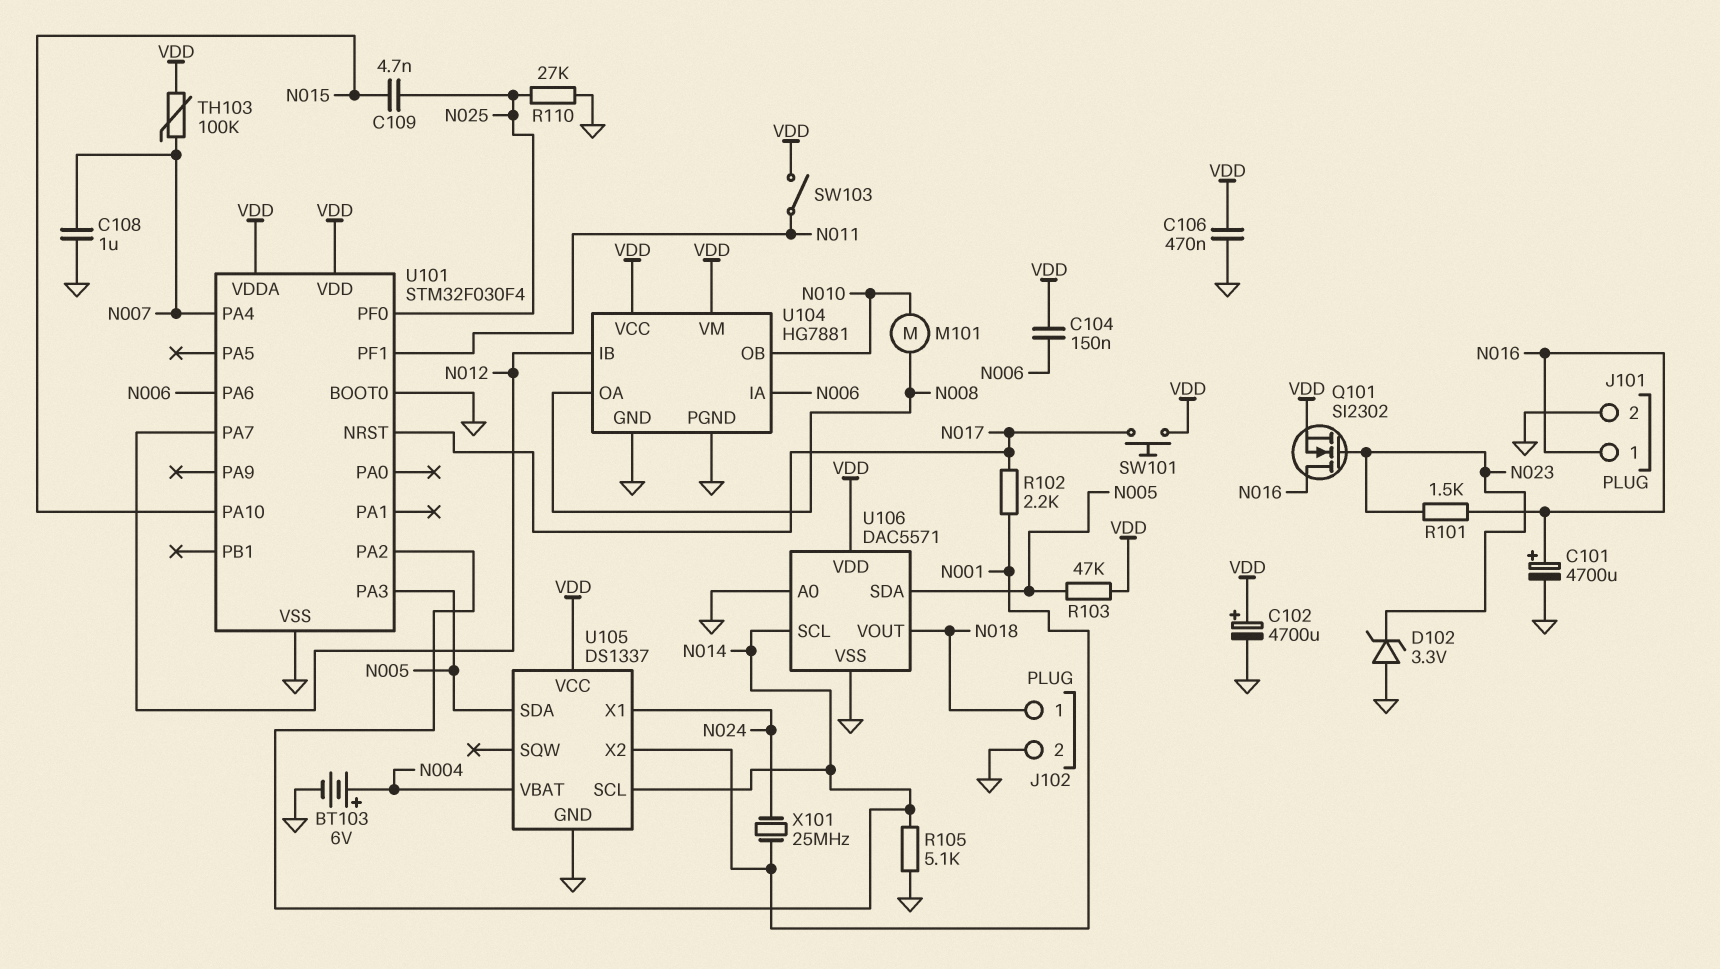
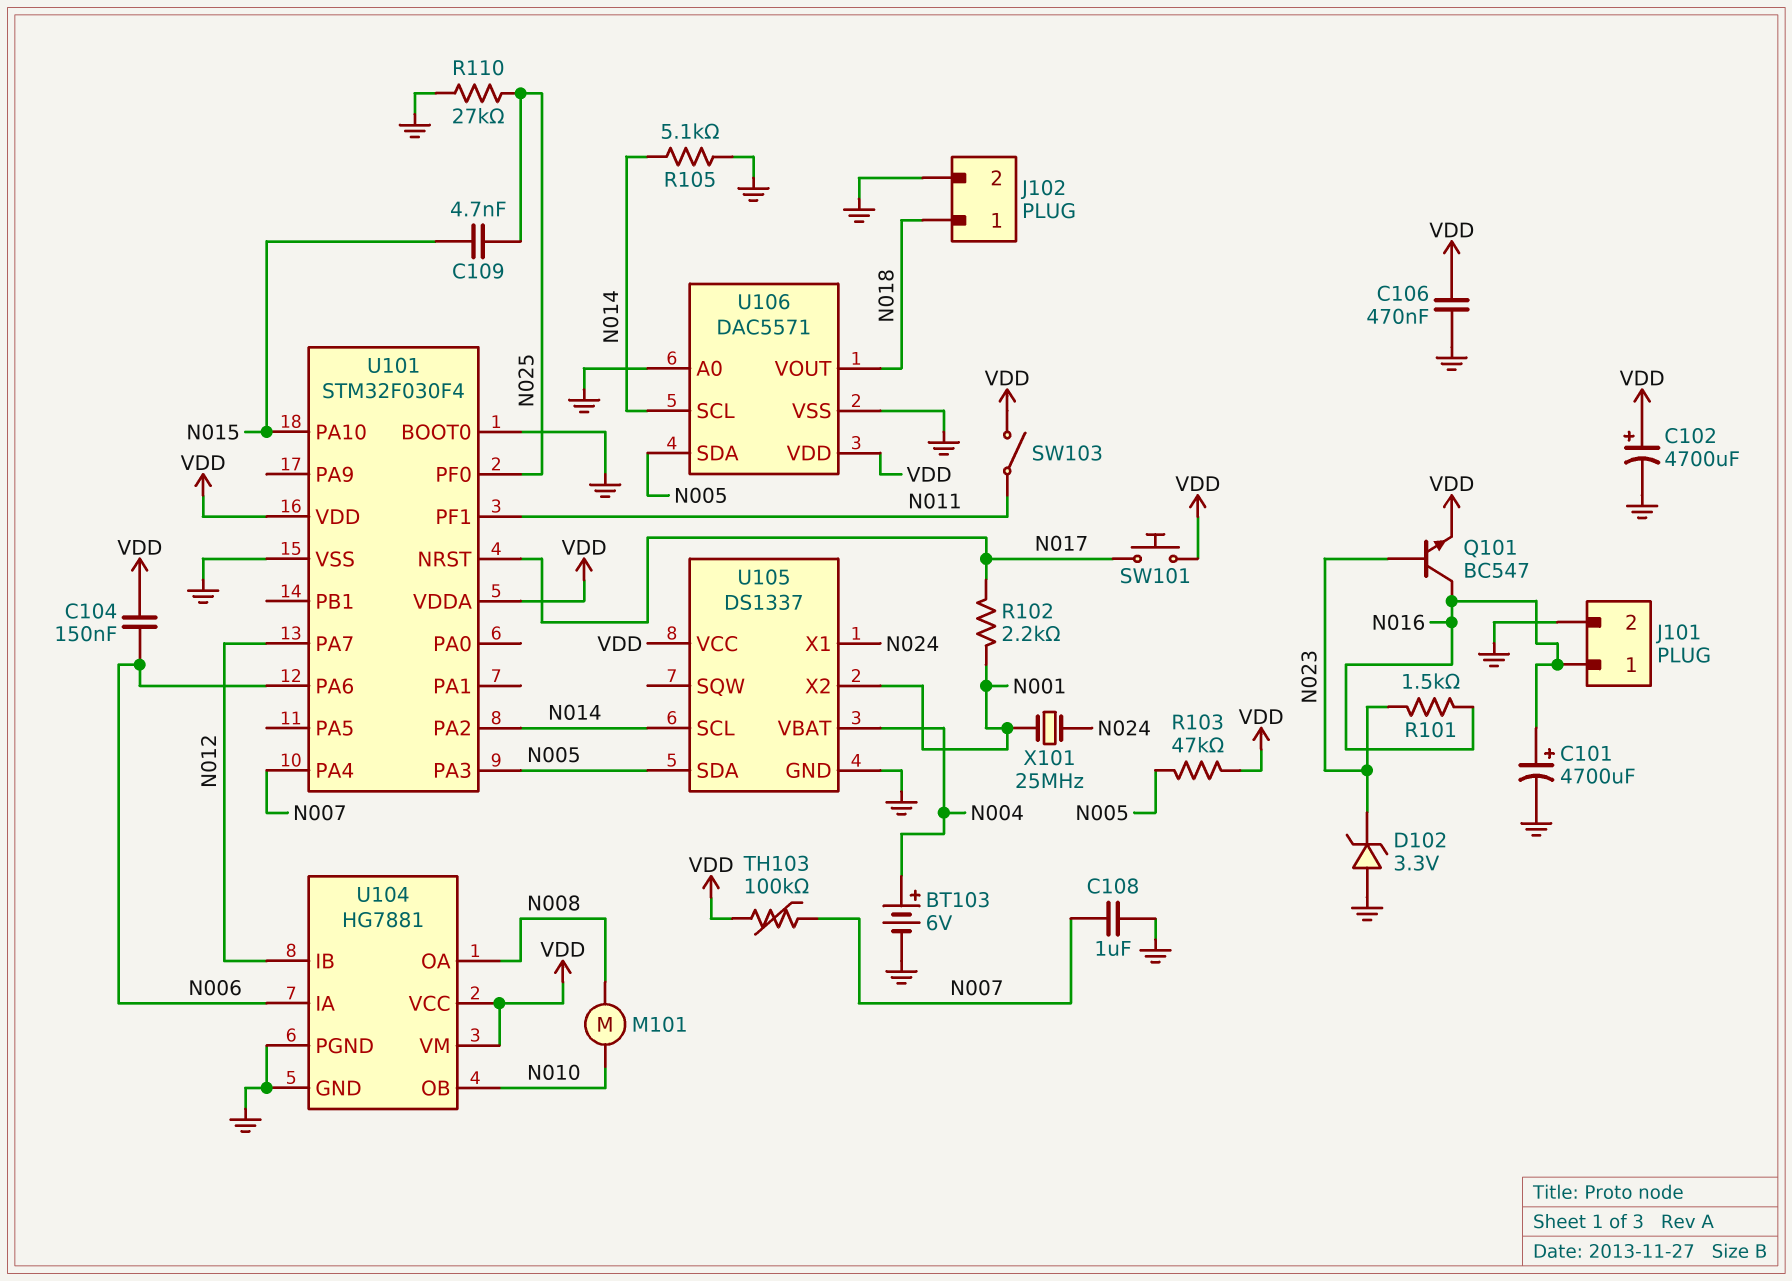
Q101: NMOS SI2302 (G N023, D N016, S VDD) -> NPN BC547 (B N023, C N016, E VDD)

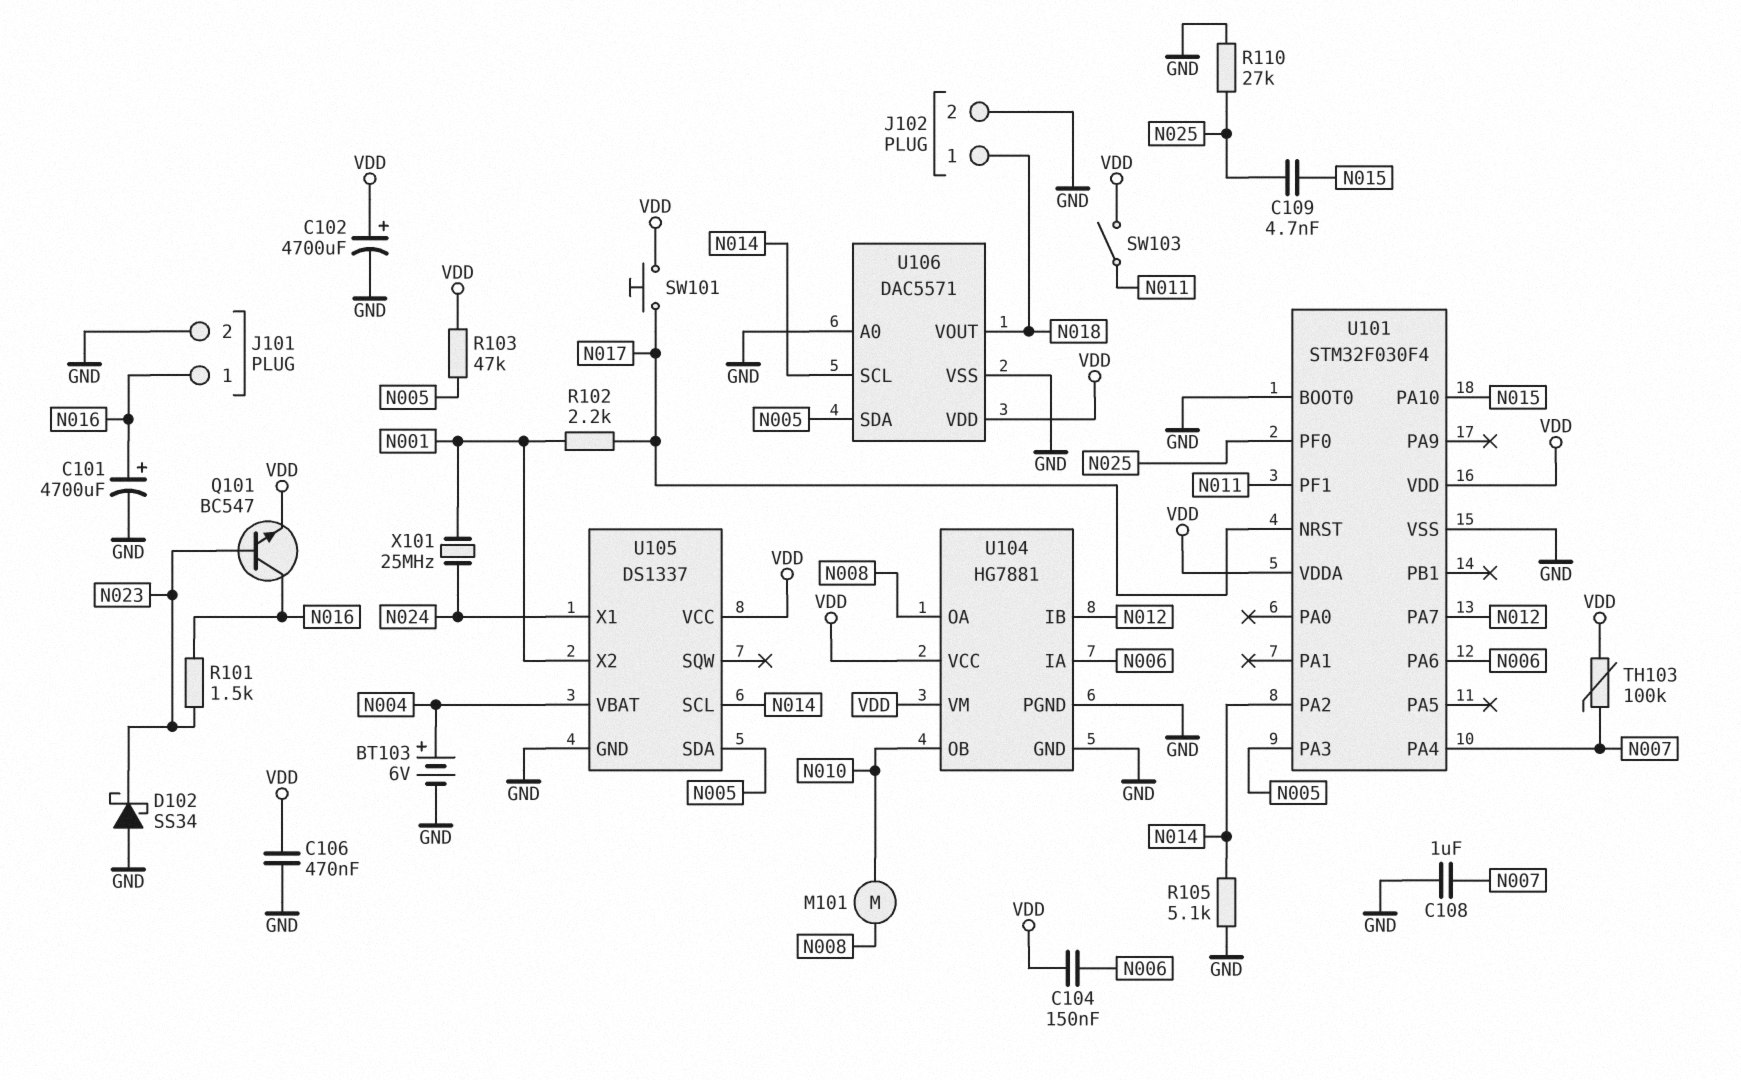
D102: zener 3.3V (A GND, K N023) -> schottky SS34 (A GND, K N023)

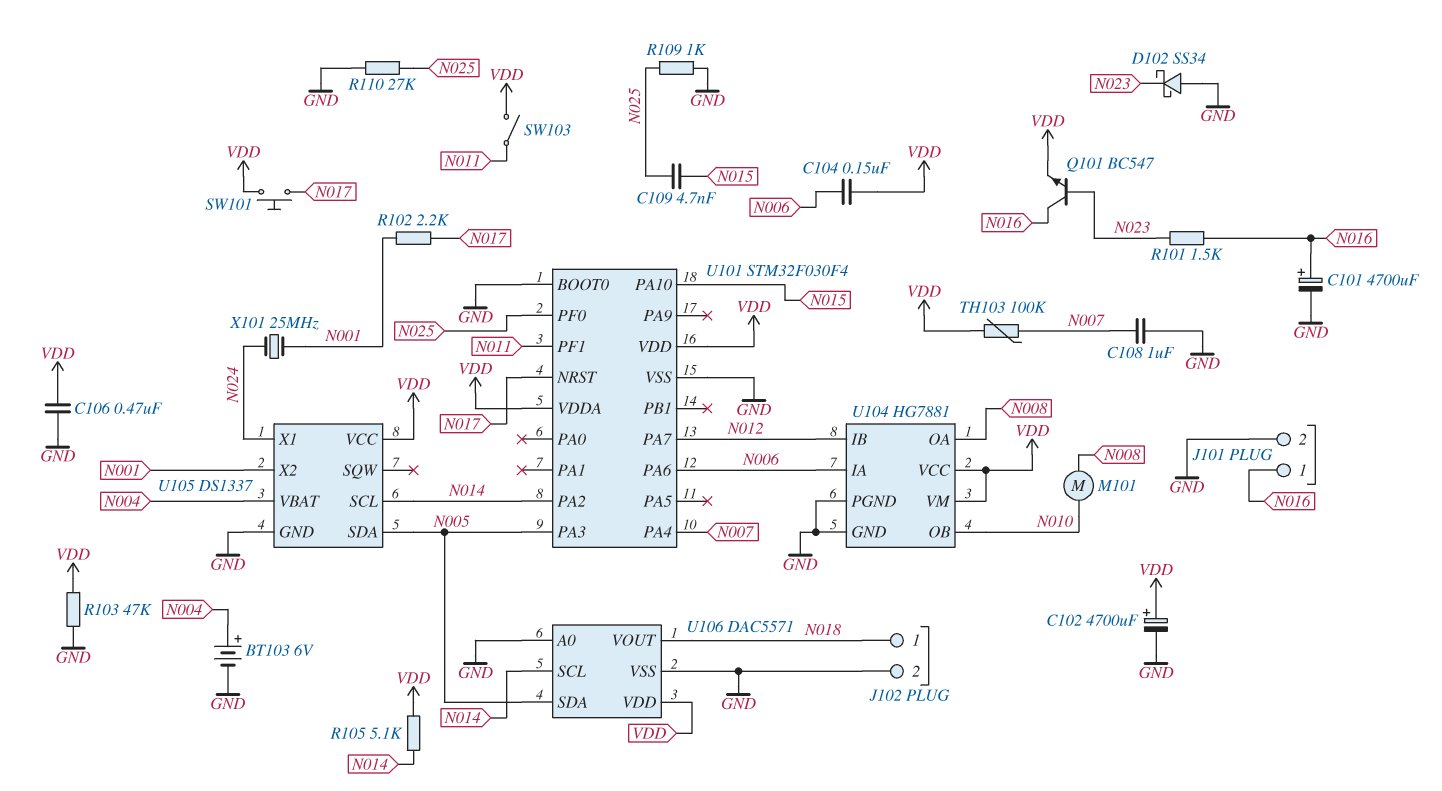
R103: 47k (N005, VDD) -> 47k (GND, VDD)
R105: 5.1k (GND, N014) -> 5.1k (N014, VDD)
R109: none -> 1k (GND, N025)

